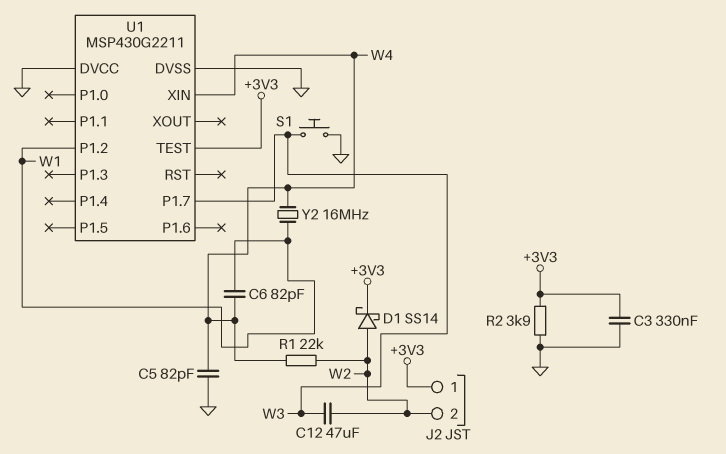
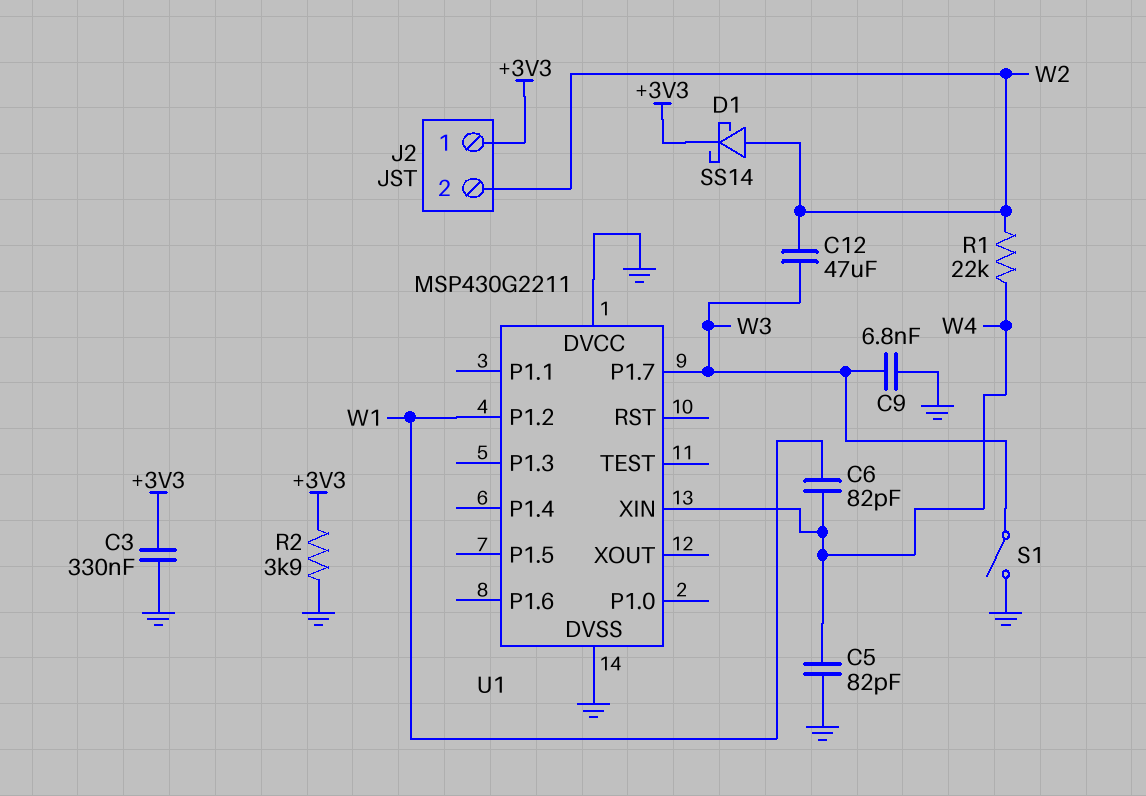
C9: none -> 6.8nF (GND, W3)
S1: button (GND, W3) -> switch (GND, W3)
U1 pin TEST: +3V3 -> none
Y2: 16MHz (W1, W4) -> none

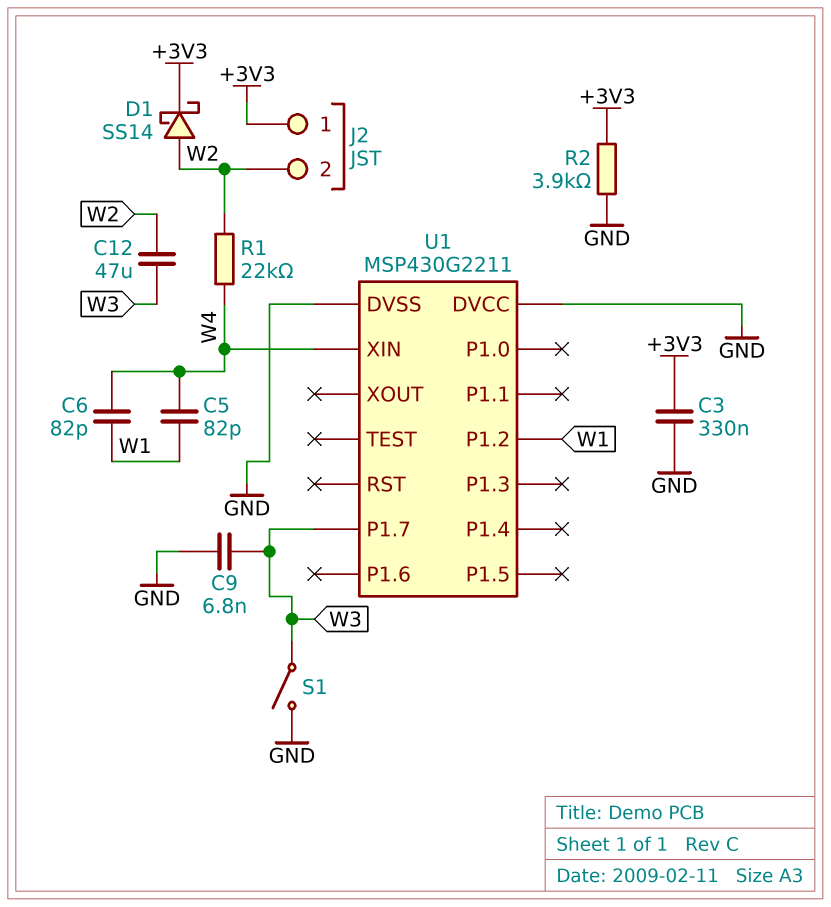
C5: 82pF (GND, W4) -> 82pF (W1, W4)

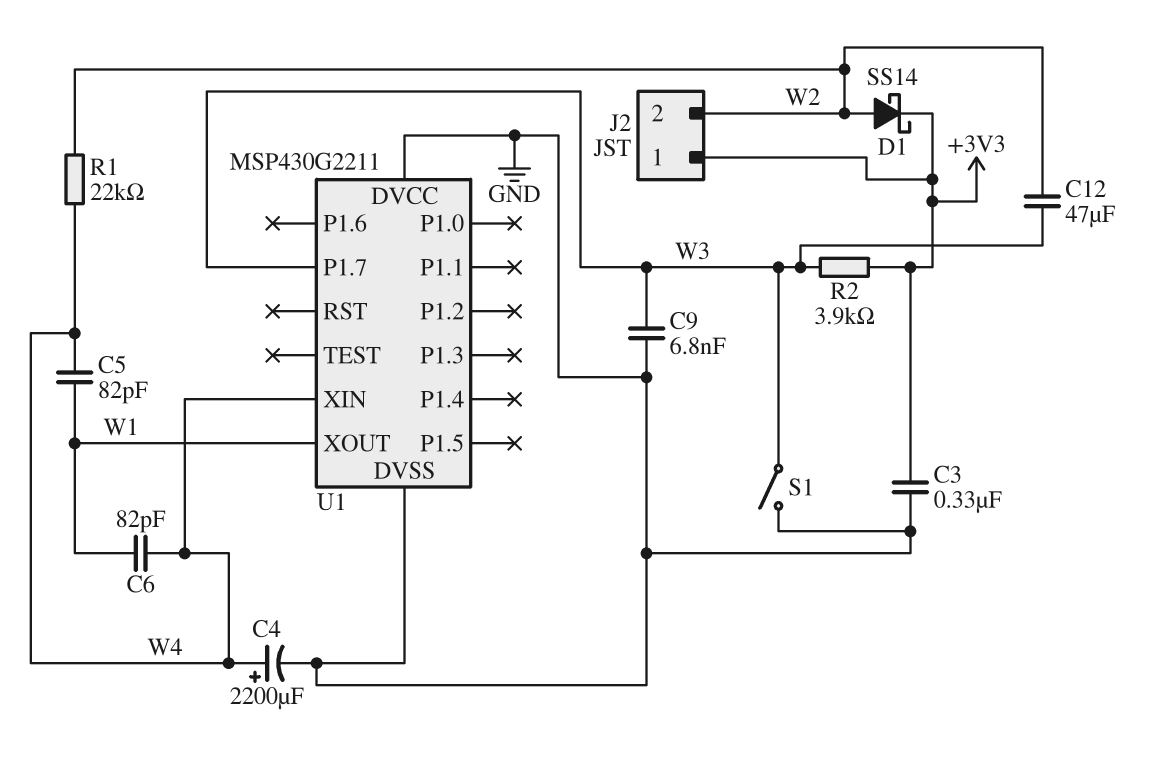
C4: none -> 2200uF (plus W4, minus GND)
R2: 3.9k (+3V3, GND) -> 3.9k (+3V3, W3)
U1 pin P1.2: W1 -> none
U1 pin XOUT: none -> W1

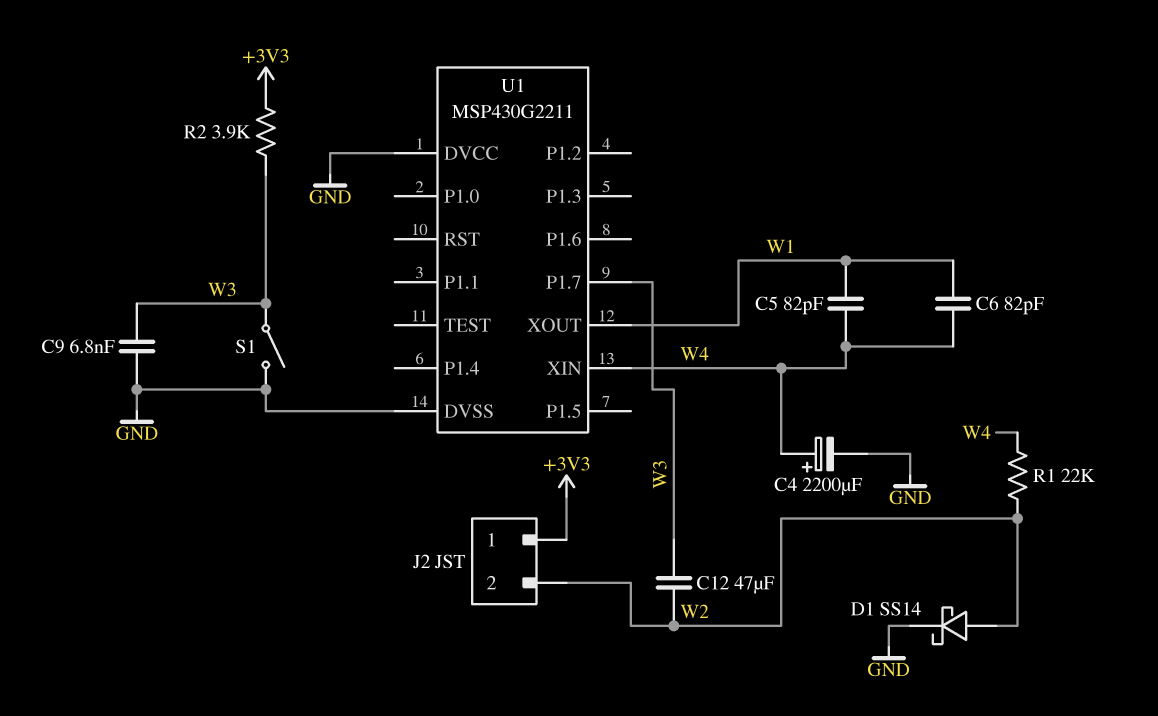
C3: 330nF (+3V3, GND) -> none
D1: schottky SS14 (A W2, K +3V3) -> schottky SS14 (A W2, K GND)

